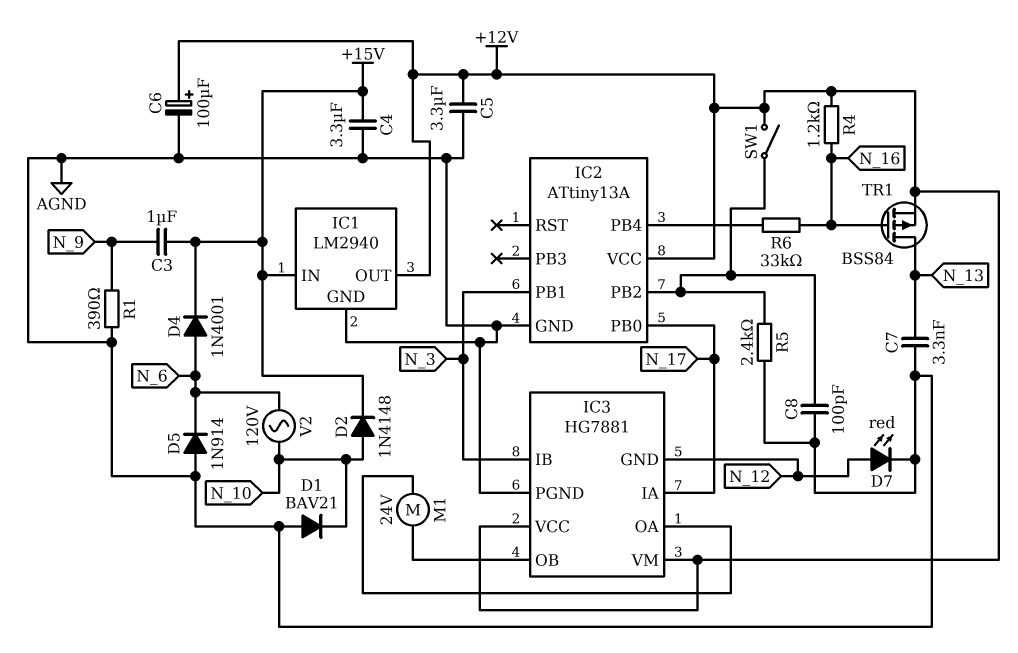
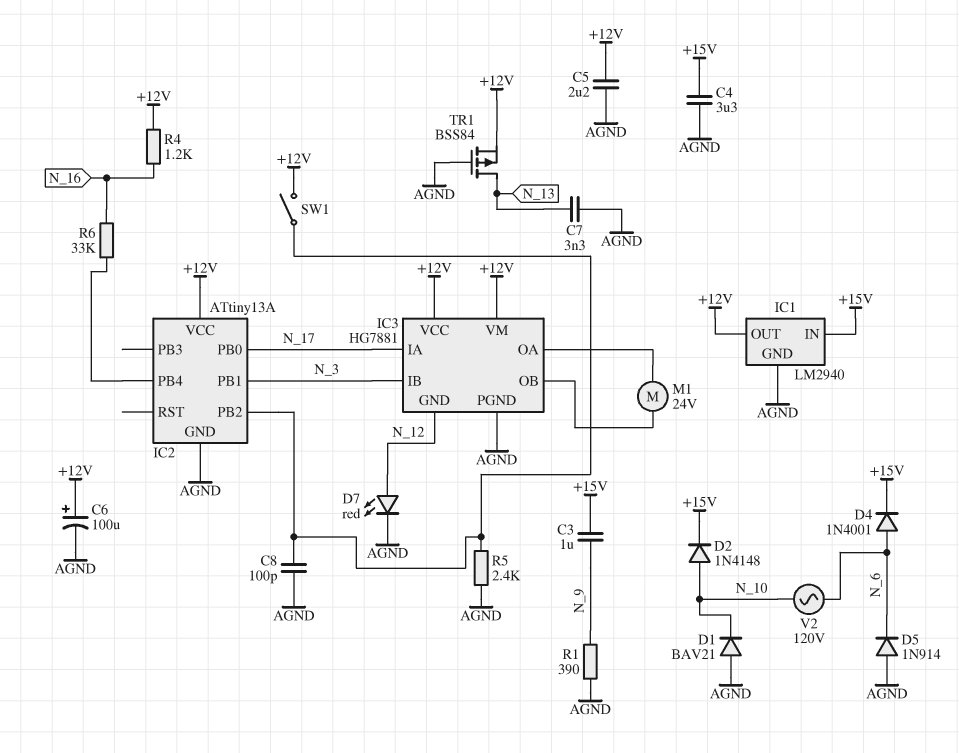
C5: 3.3uF (+12V, AGND) -> 2.2uF (+12V, AGND)
TR1: PMOS BSS84 (G N_16, D N_13, S +12V) -> PMOS BSS84 (G AGND, D N_13, S +12V)

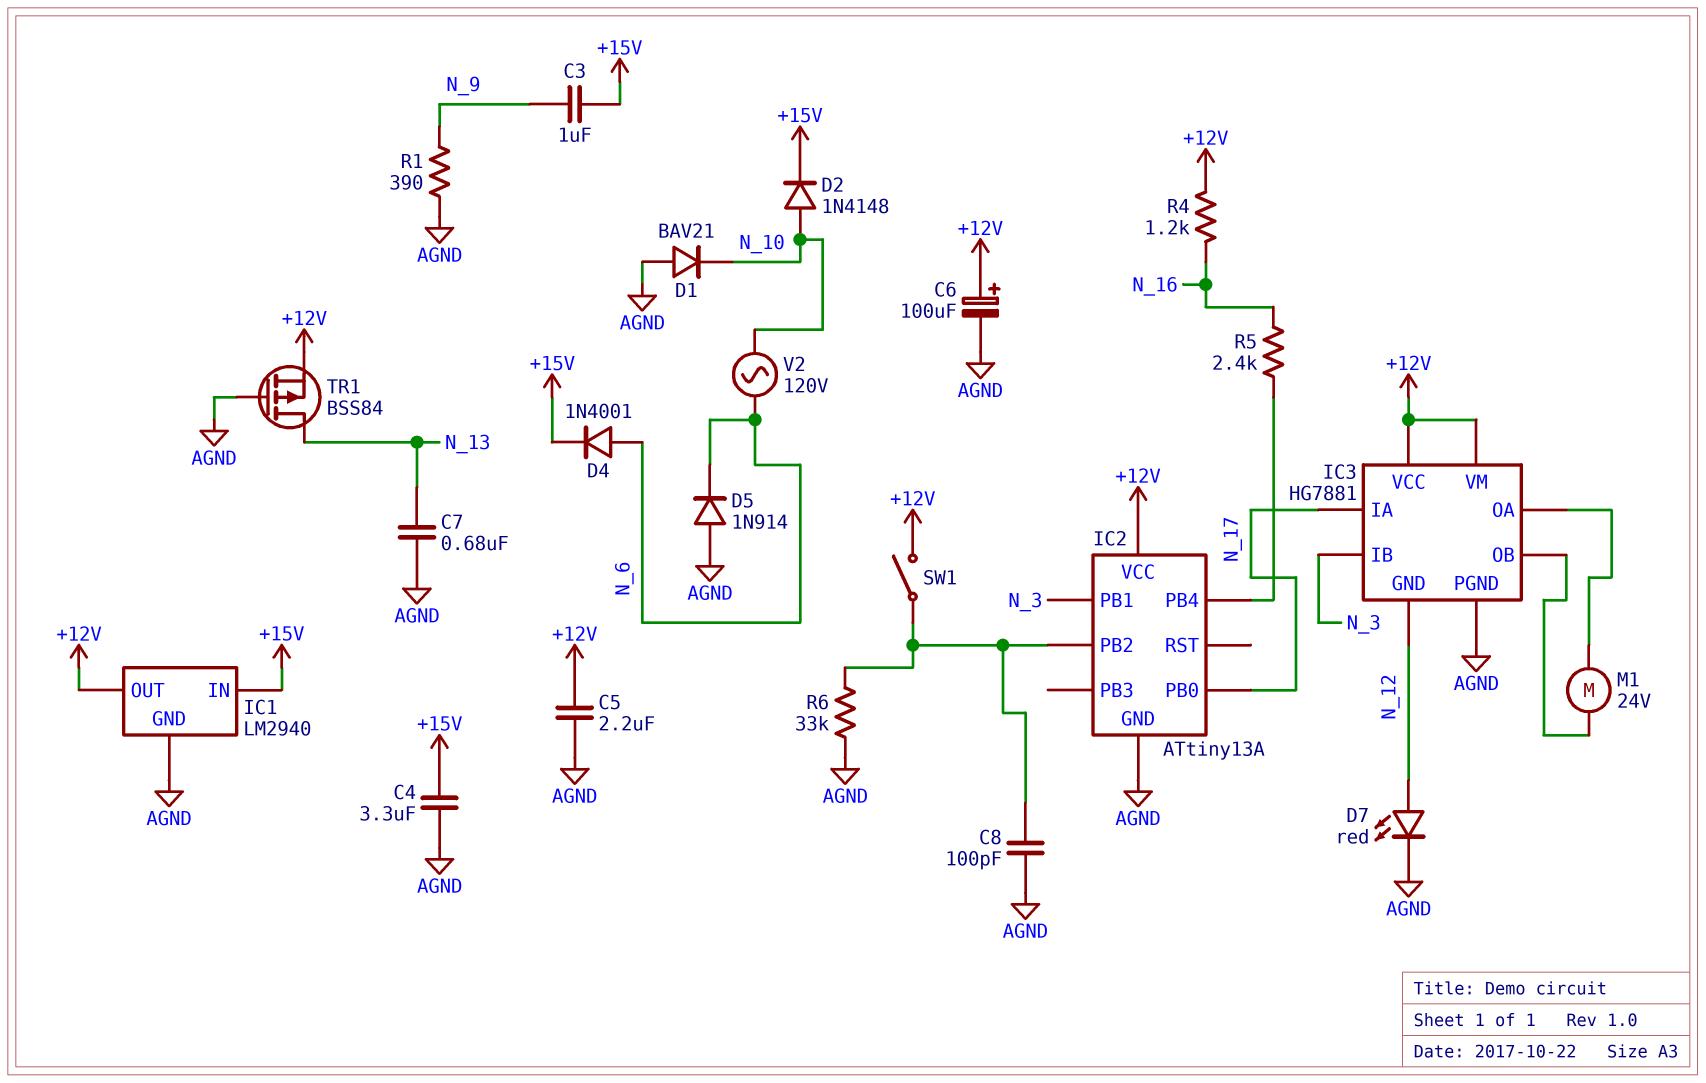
C7: 3.3nF (AGND, N_13) -> 680nF (AGND, N_13)
R5: 2.4k (AGND, IC2/PB2) -> 2.4k (IC2/PB4, N_16)
R6: 33k (IC2/PB4, N_16) -> 33k (AGND, IC2/PB2)

